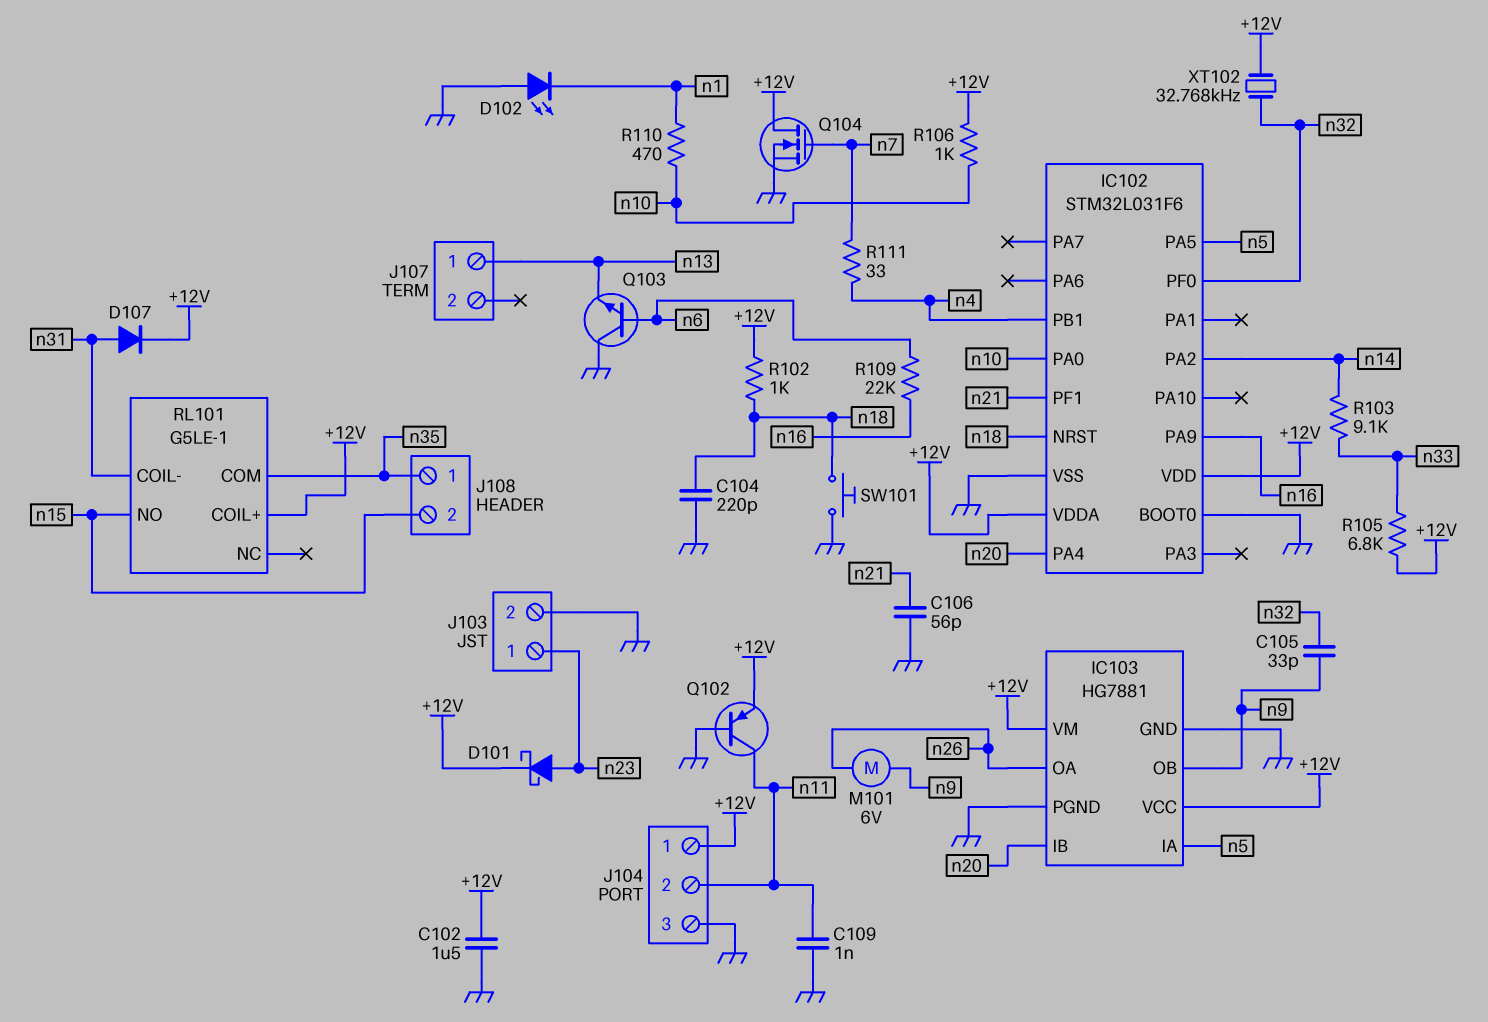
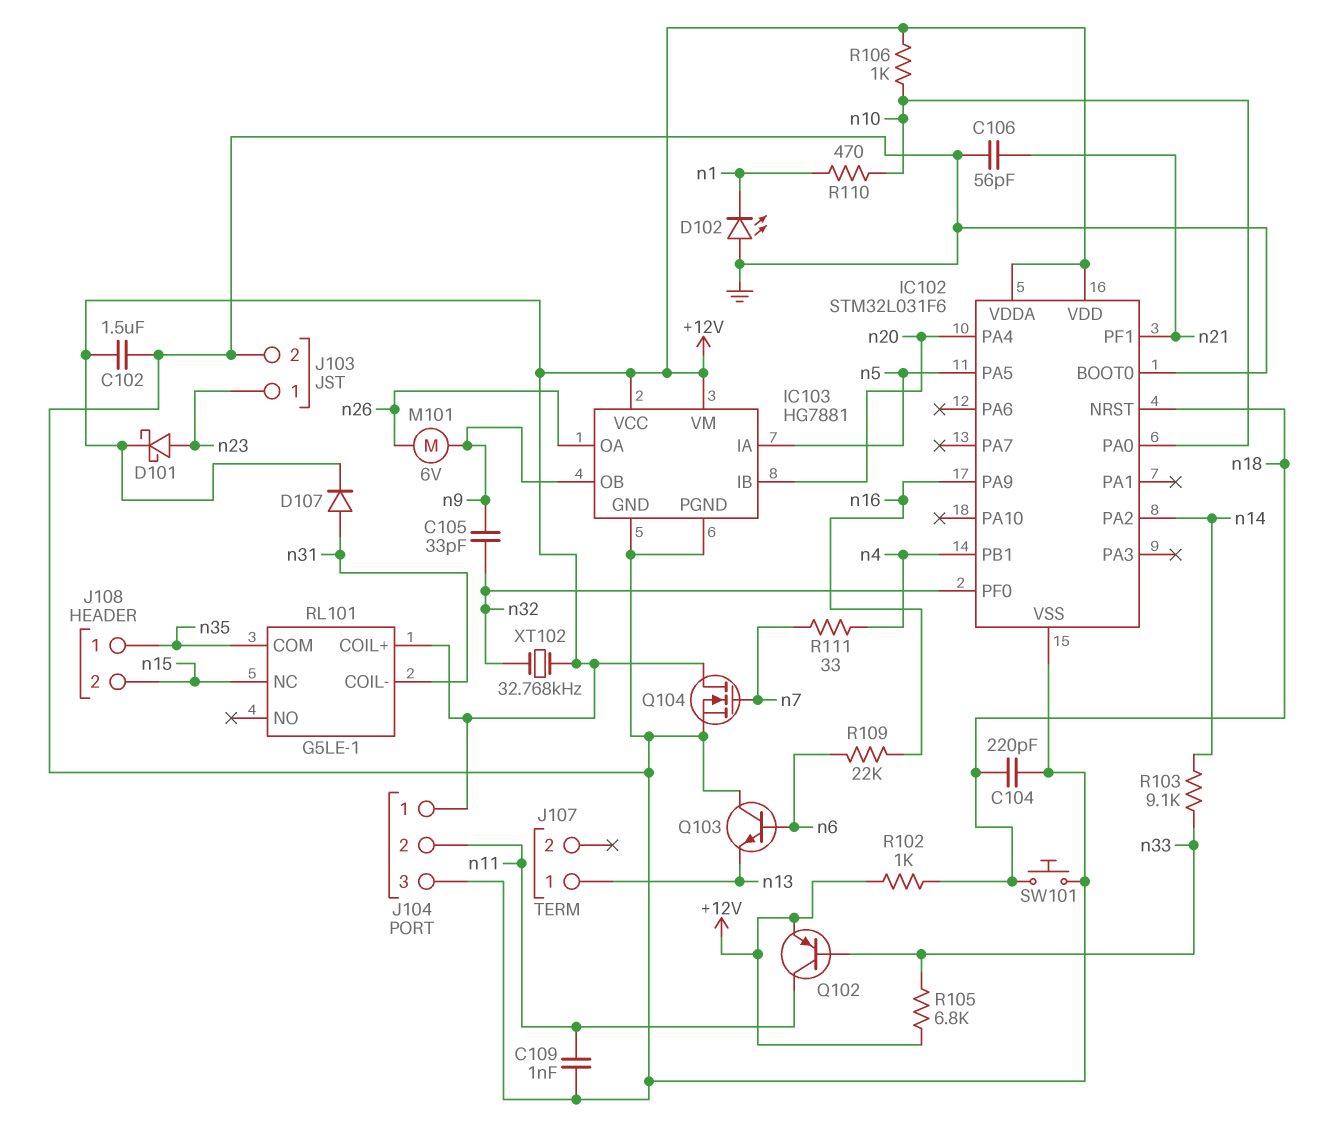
Q102: PNP (B GND, C n11, E +12V) -> PNP (B n33, C n11, E +12V)
RL101 pin NC: none -> n15
RL101 pin NO: n15 -> none

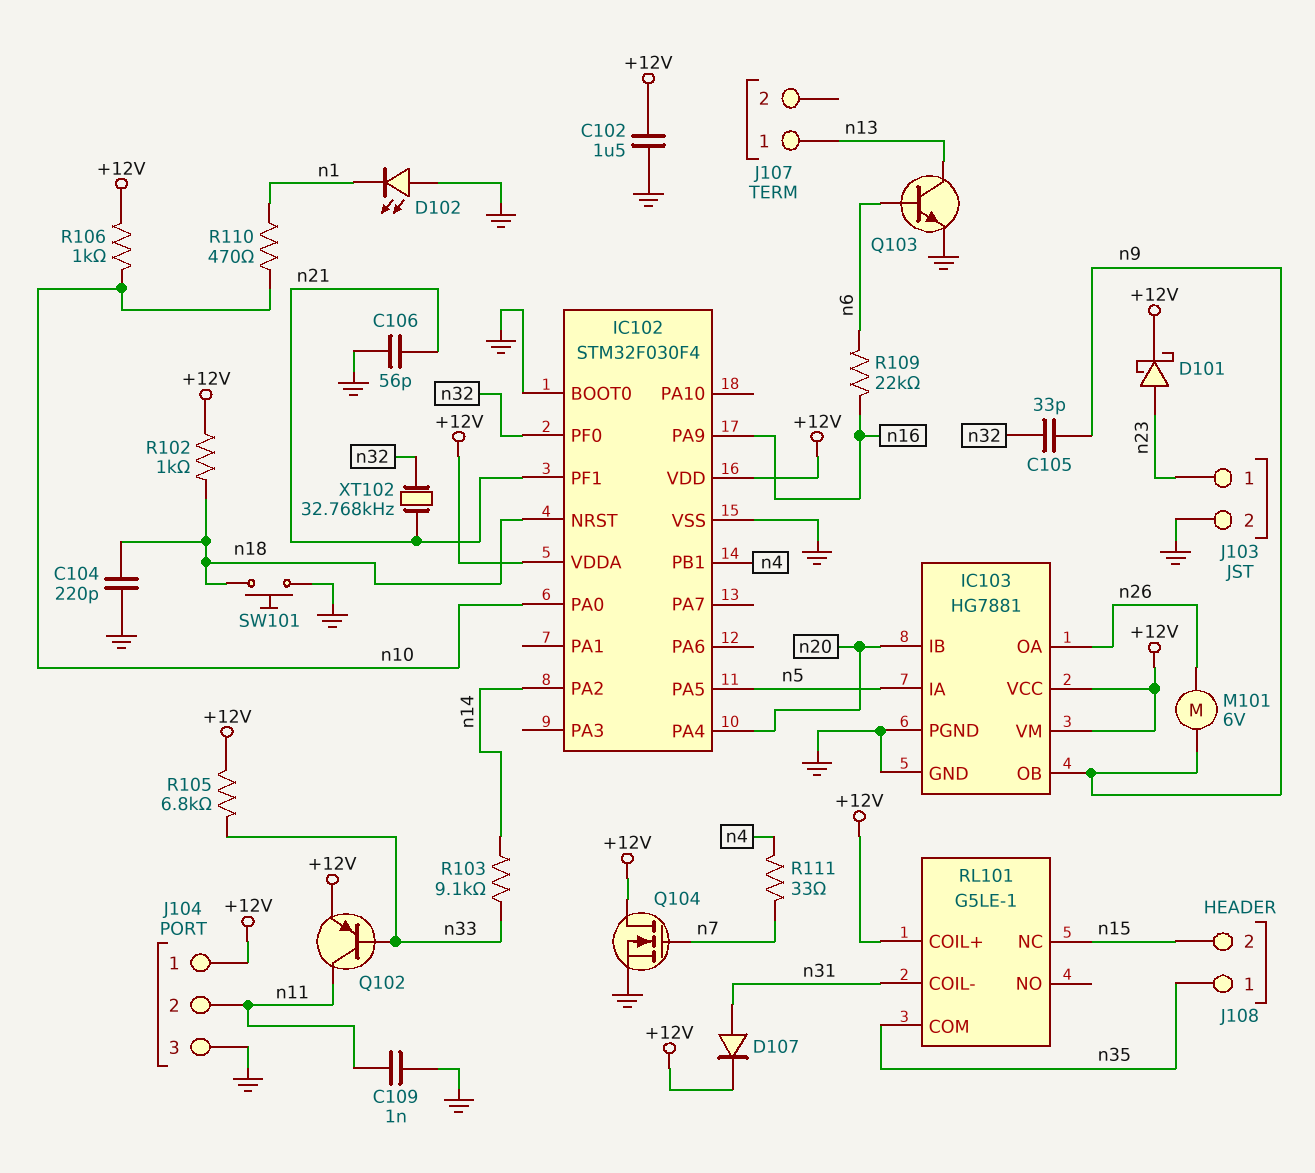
IC102: STM32L031F6 -> STM32F030F4
Q103: NPN (B n6, C GND, E n13) -> NPN (B n6, C n13, E GND)
XT102: 32.768kHz (+12V, n32) -> 32.768kHz (n21, n32)

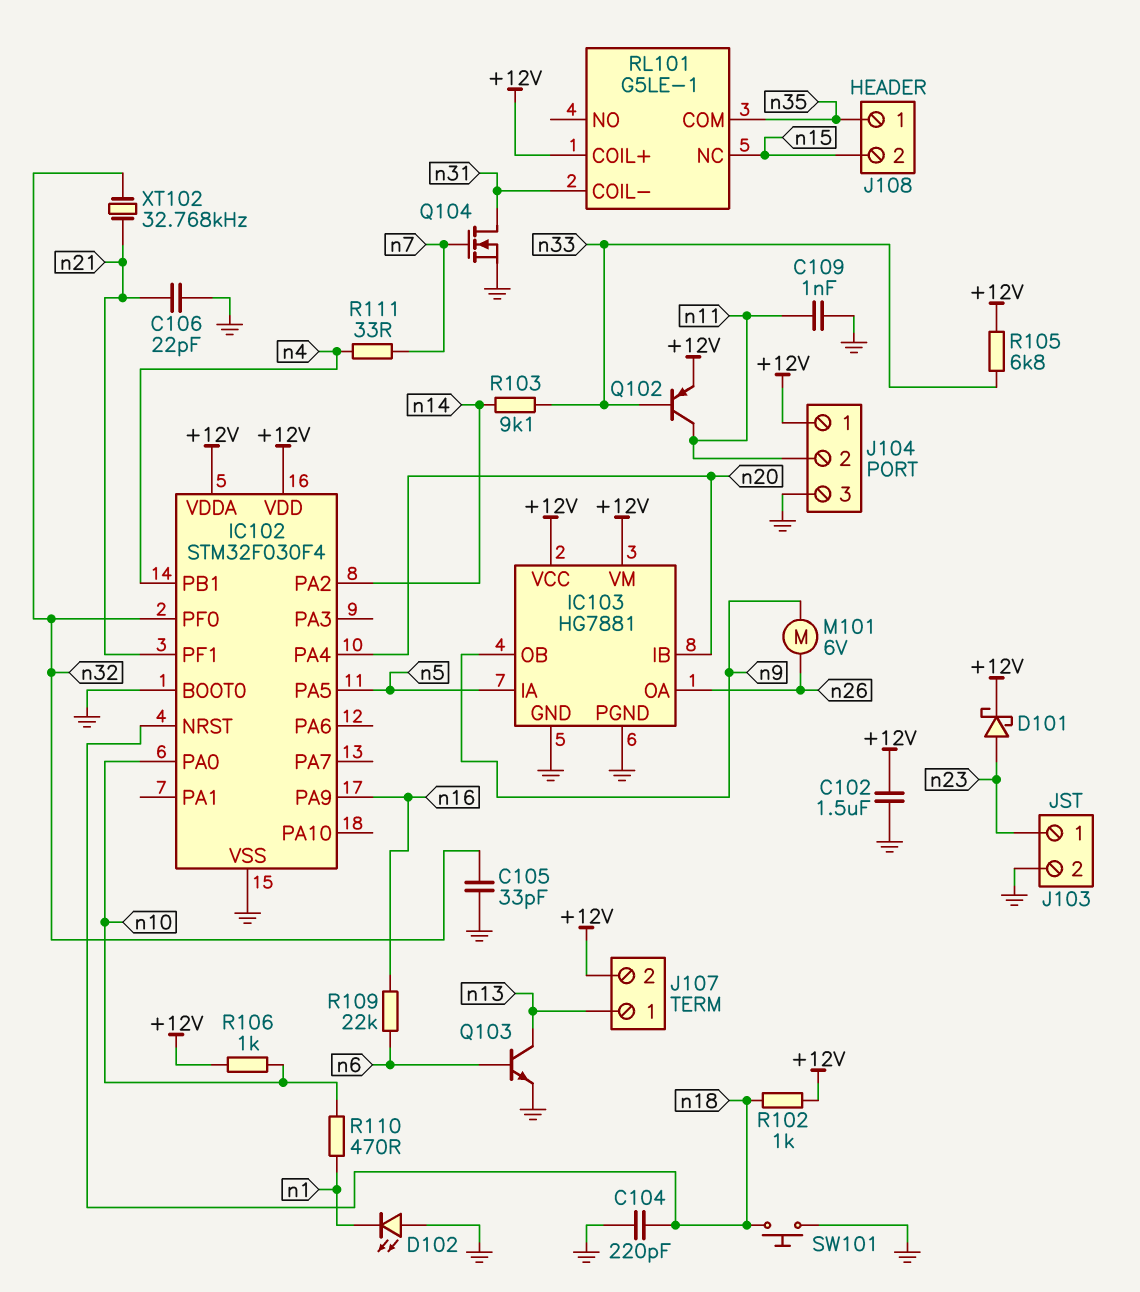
C105: 33pF (n9, n32) -> 33pF (GND, n32)
C106: 56pF (GND, n21) -> 22pF (GND, n21)
D107: diode (A n31, K +12V) -> none
J107 pin 2: none -> +12V
Q104: NMOS (G n7, D +12V, S GND) -> NMOS (G n7, D n31, S GND)

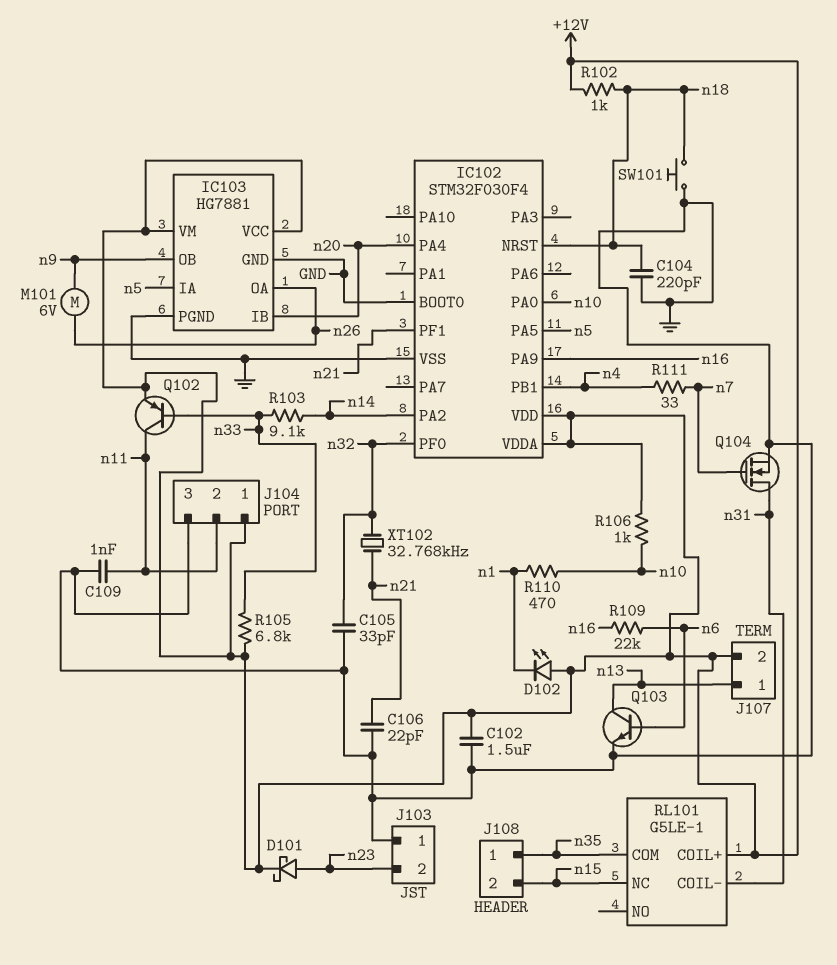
D102: LED (A GND, K n1) -> LED (A +12V, K n1)
J103 pin 1: n23 -> GND
J103 pin 2: GND -> n23

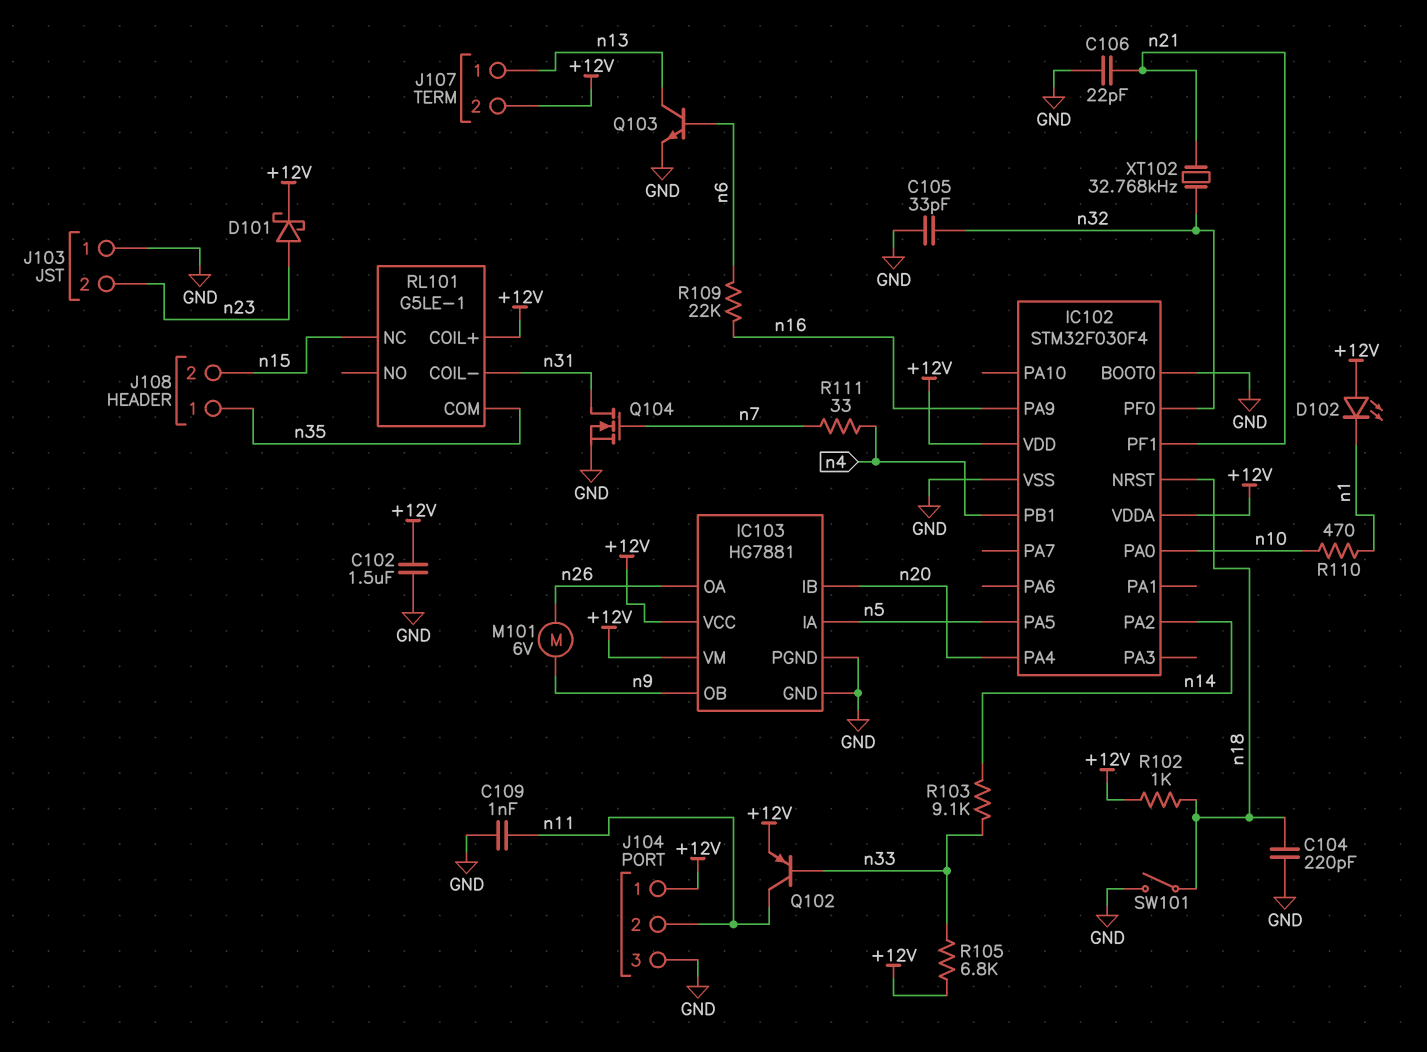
R106: 1k (+12V, n10) -> none
SW101: button (GND, n18) -> switch (GND, n18)

